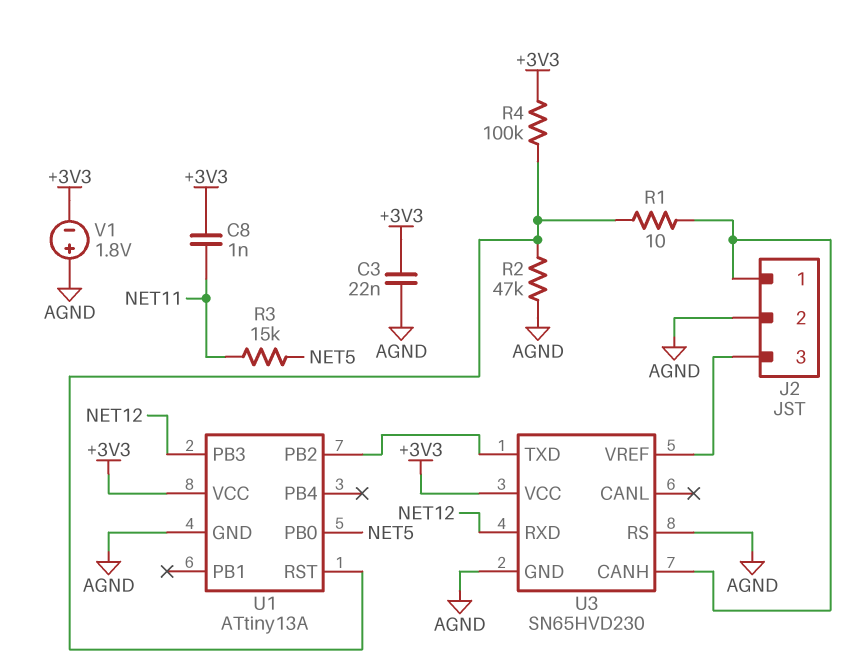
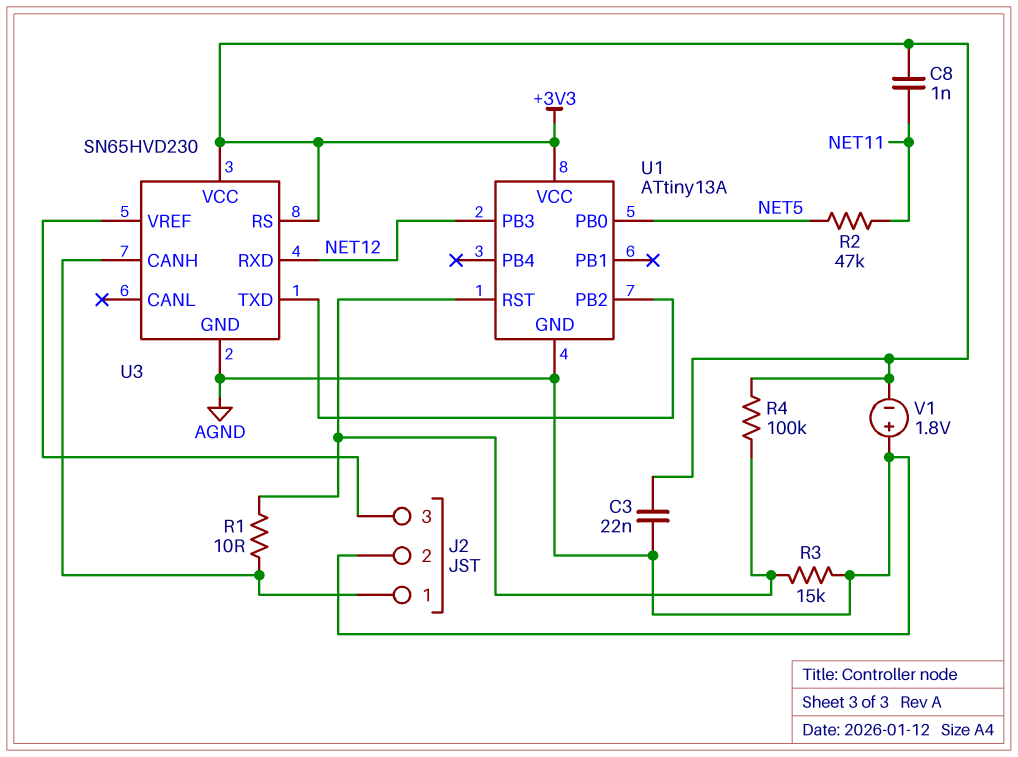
R2: 47k (AGND, U1/RST) -> 47k (NET5, NET11)
R3: 15k (NET5, NET11) -> 15k (AGND, U1/RST)
U3 pin RS: AGND -> +3V3

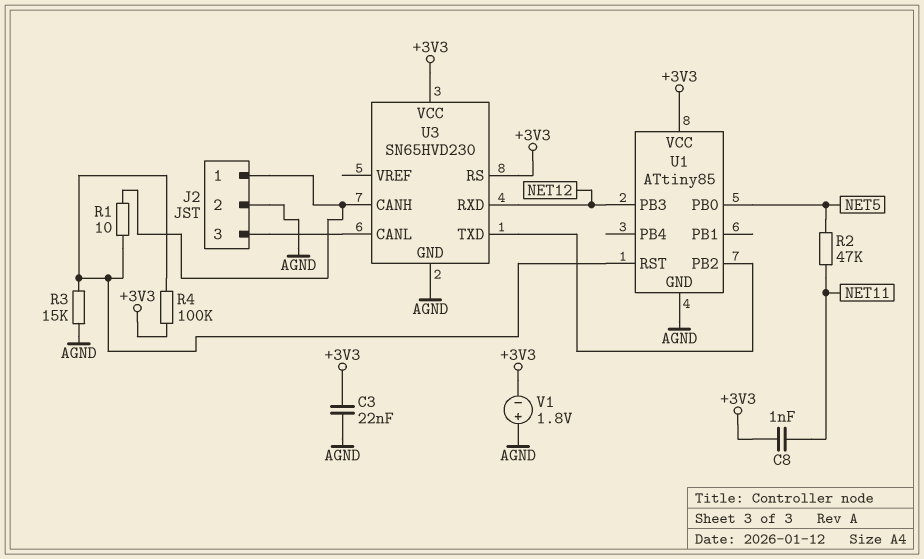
U1: ATtiny13A -> ATtiny85
U3 pin CANL: none -> J2/3
U3 pin VREF: J2/3 -> none

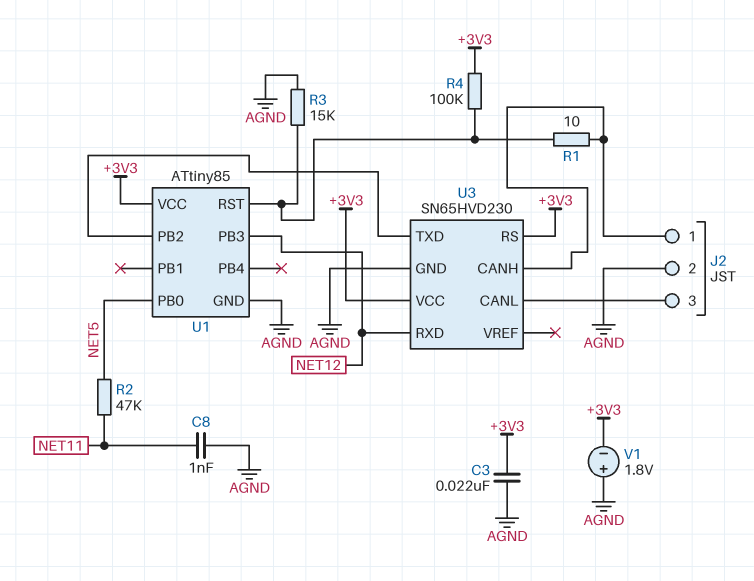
C8: 1nF (+3V3, NET11) -> 1nF (AGND, NET11)

